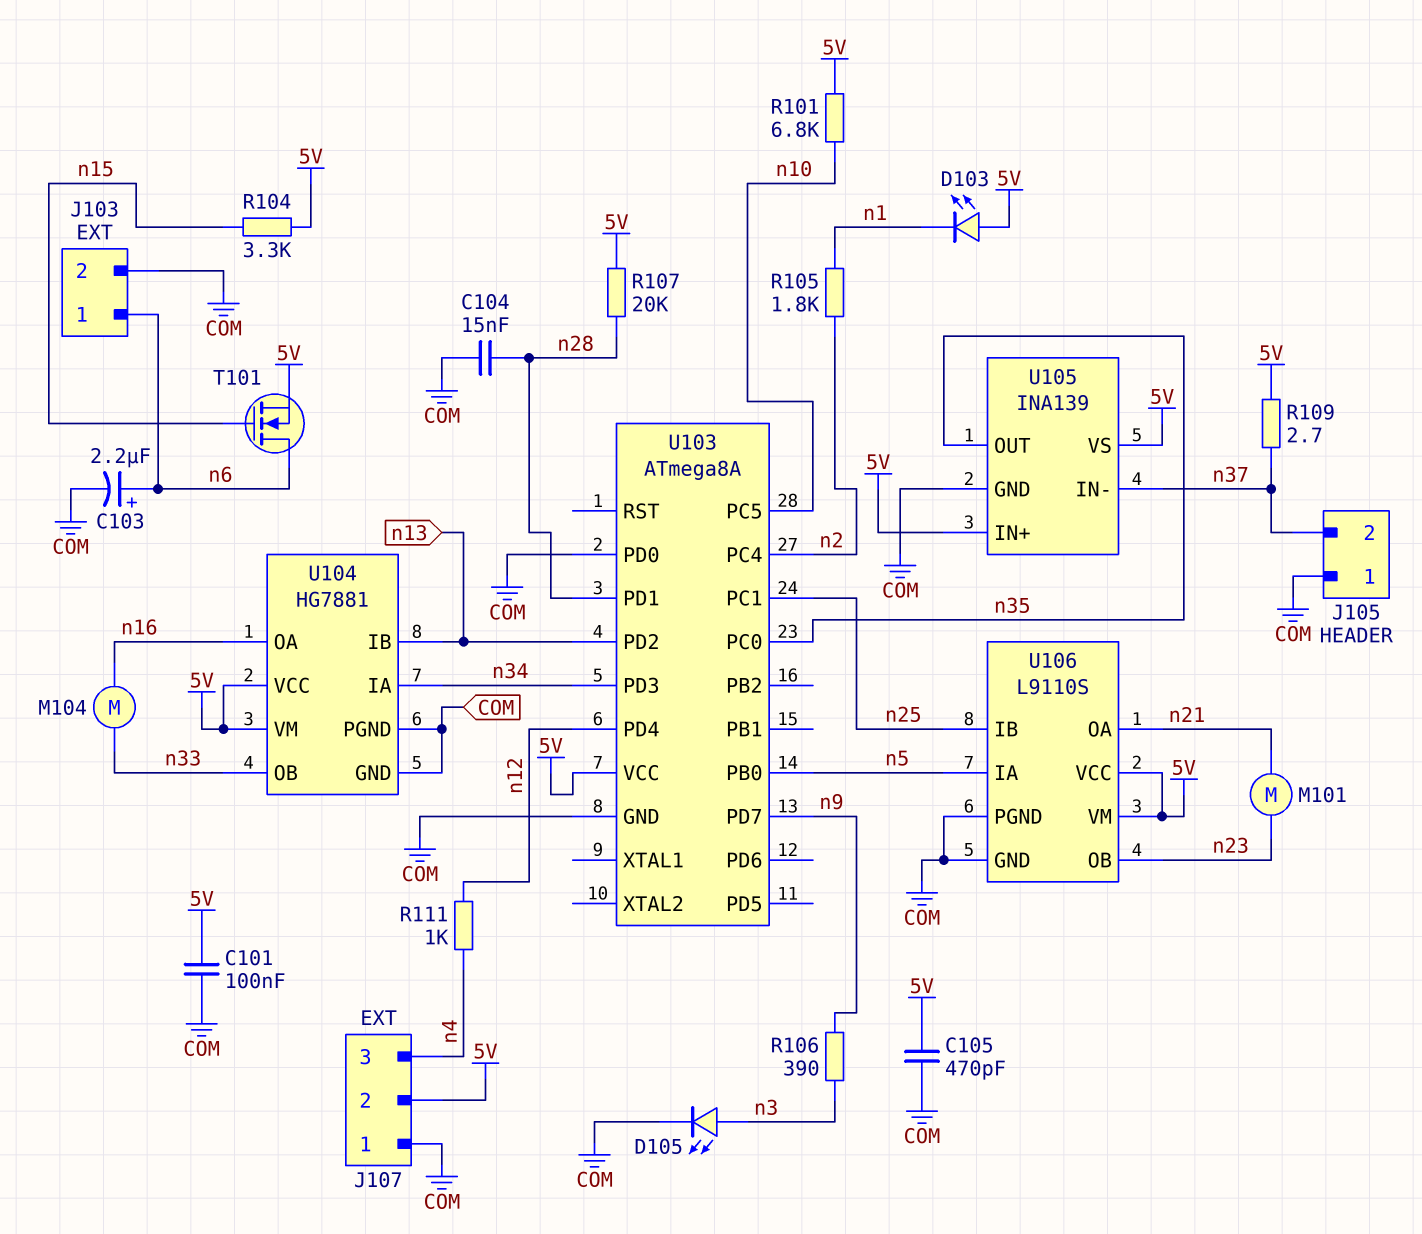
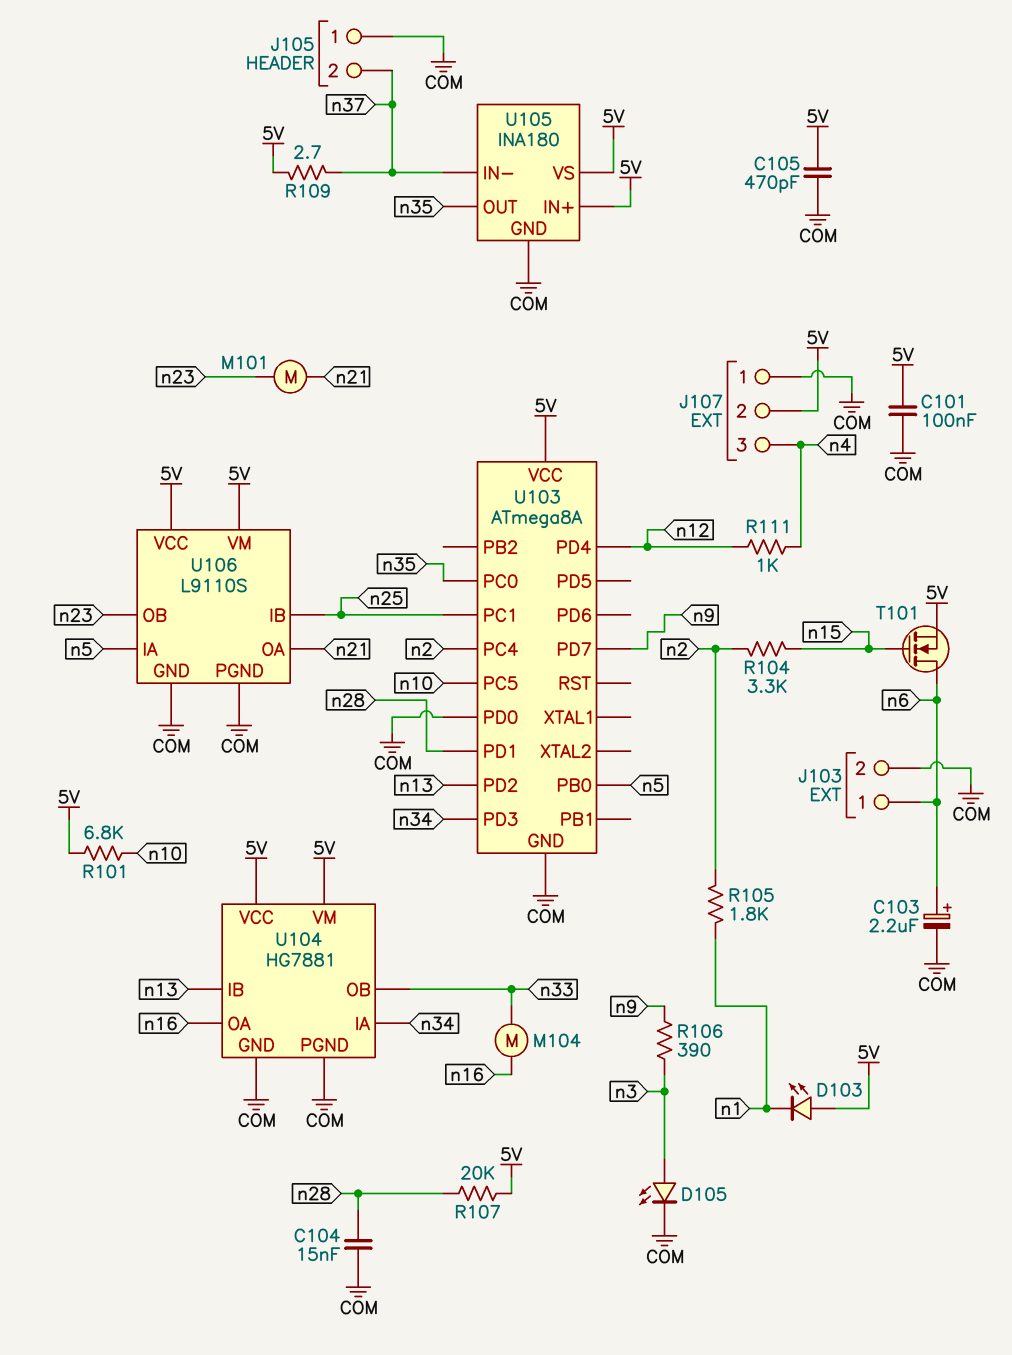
R104: 3.3k (5V, n15) -> 3.3k (n2, n15)
U105: INA139 -> INA180

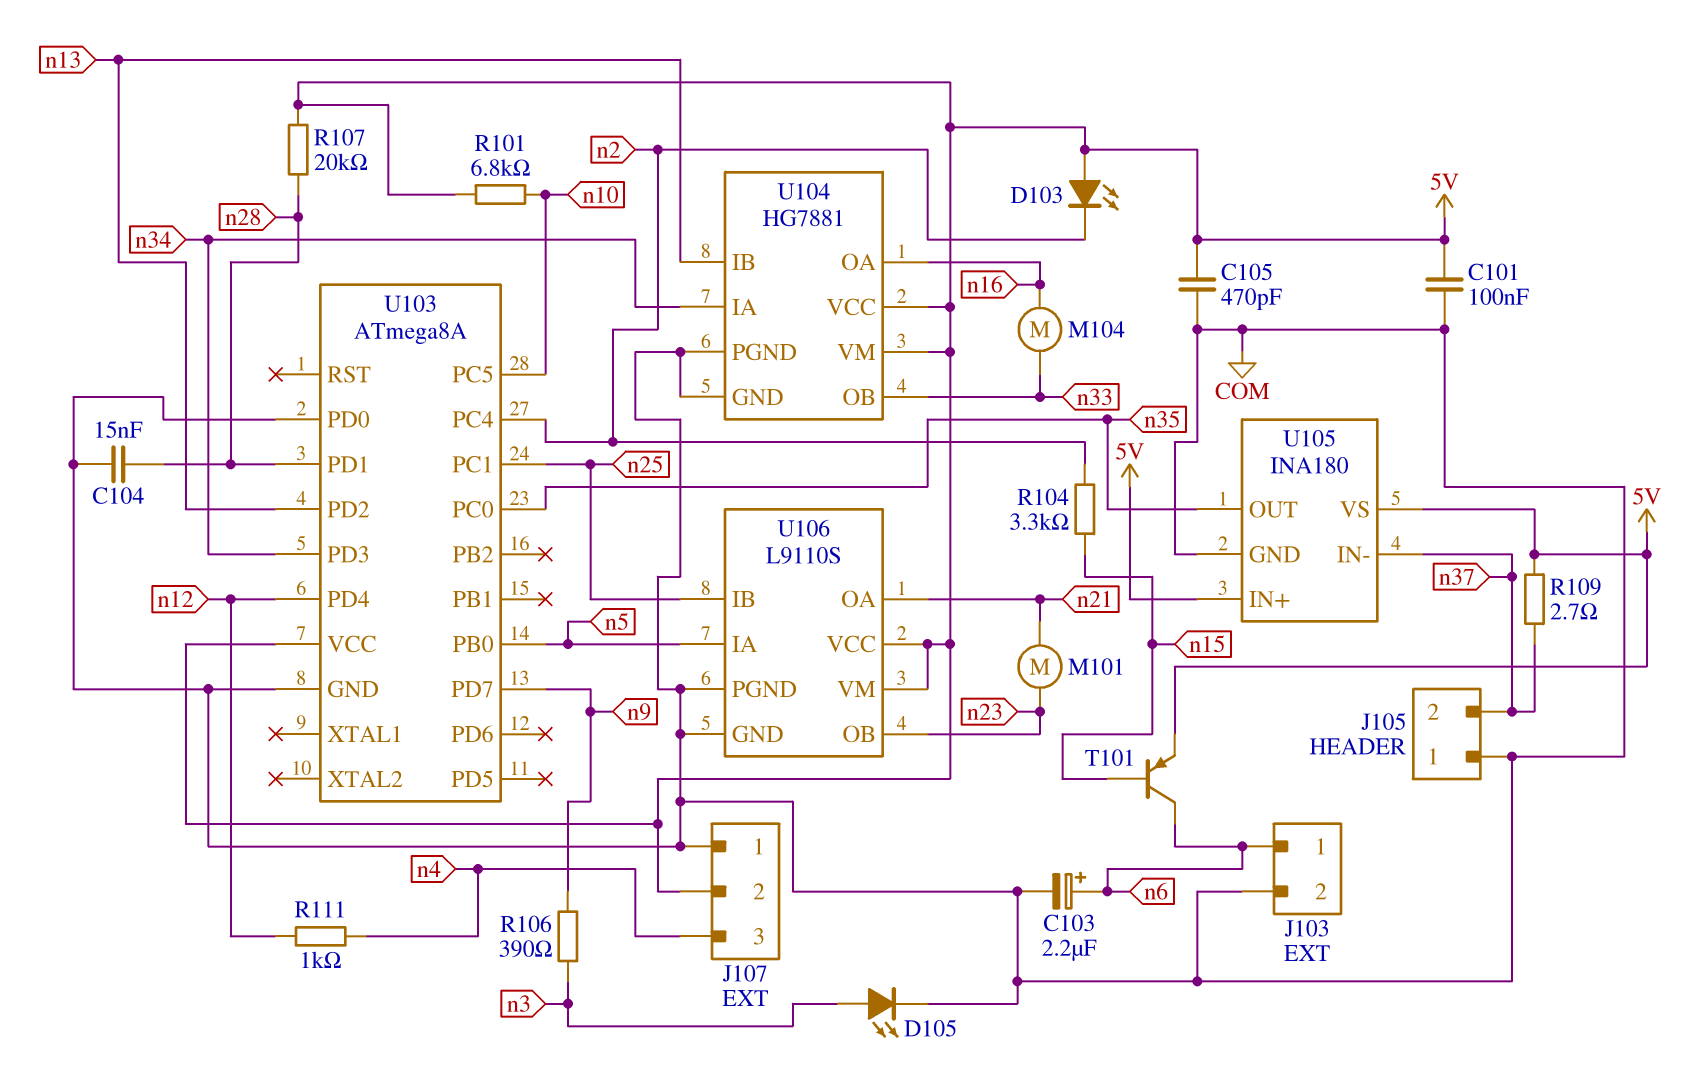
D103: LED (A 5V, K n1) -> LED (A 5V, K n2)
R105: 1.8k (n1, n2) -> none
T101: NMOS (G n15, D n6, S 5V) -> PNP (B n15, C n6, E 5V)

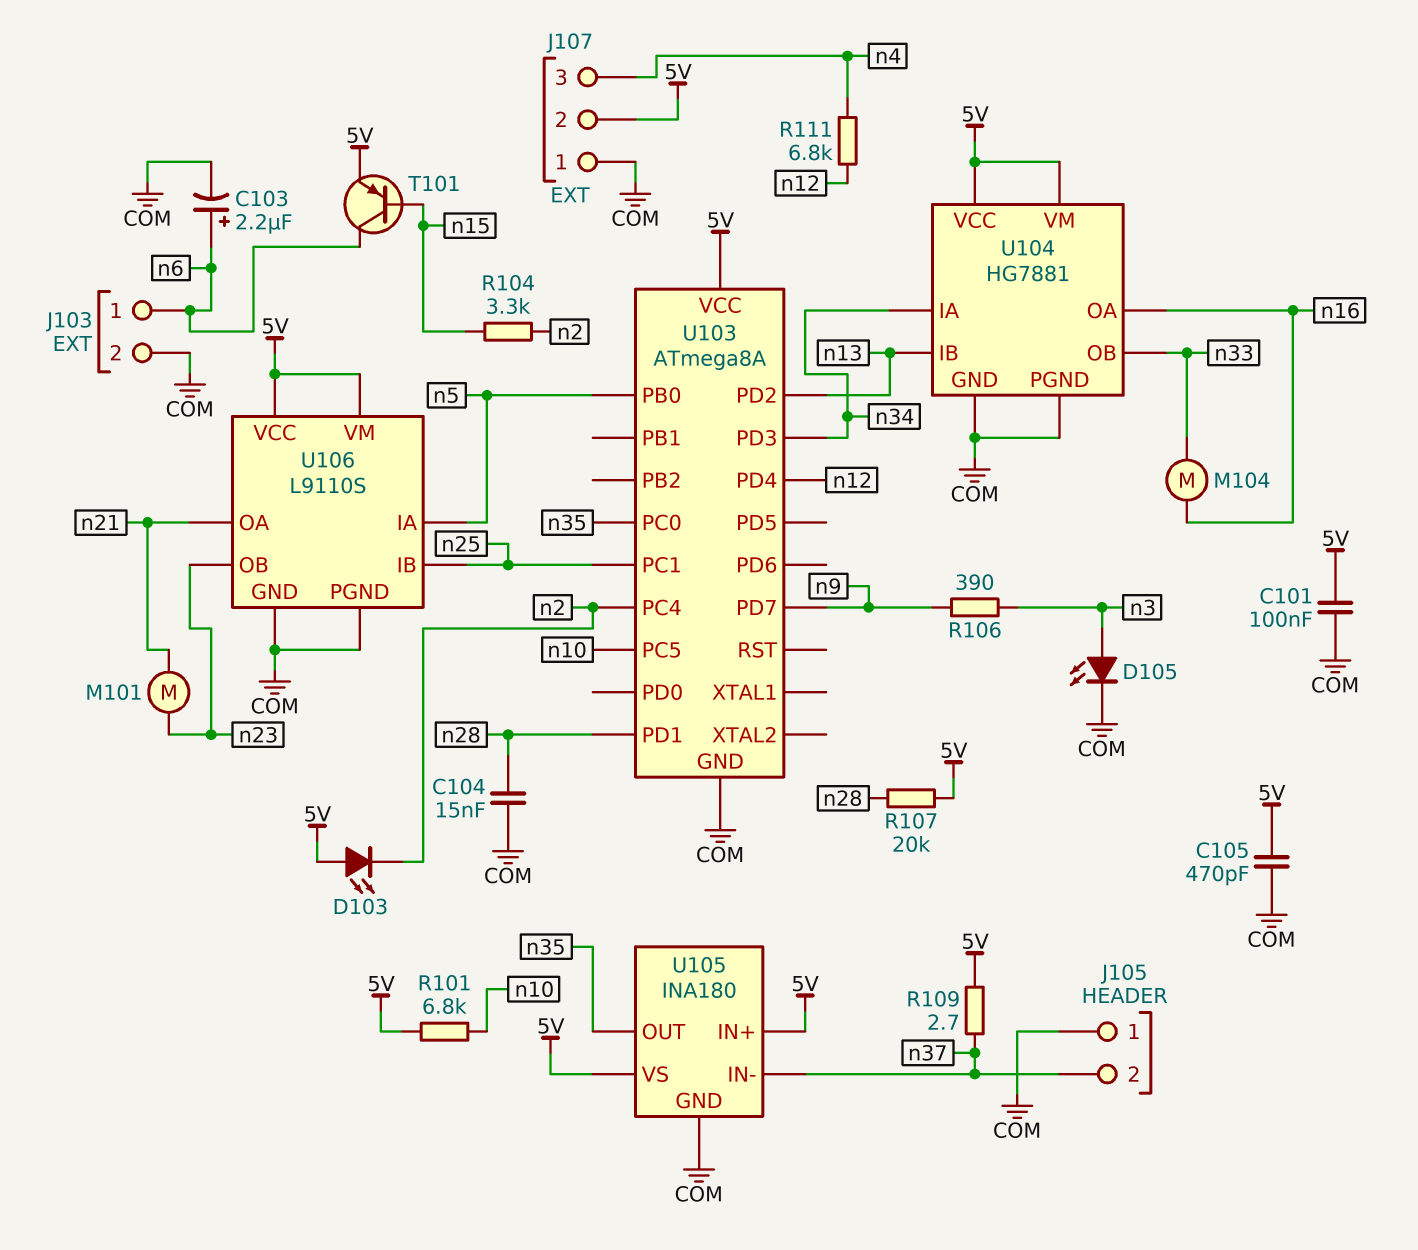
R111: 1k (n4, n12) -> 6.8k (n4, n12)
U103 pin PD0: COM -> none

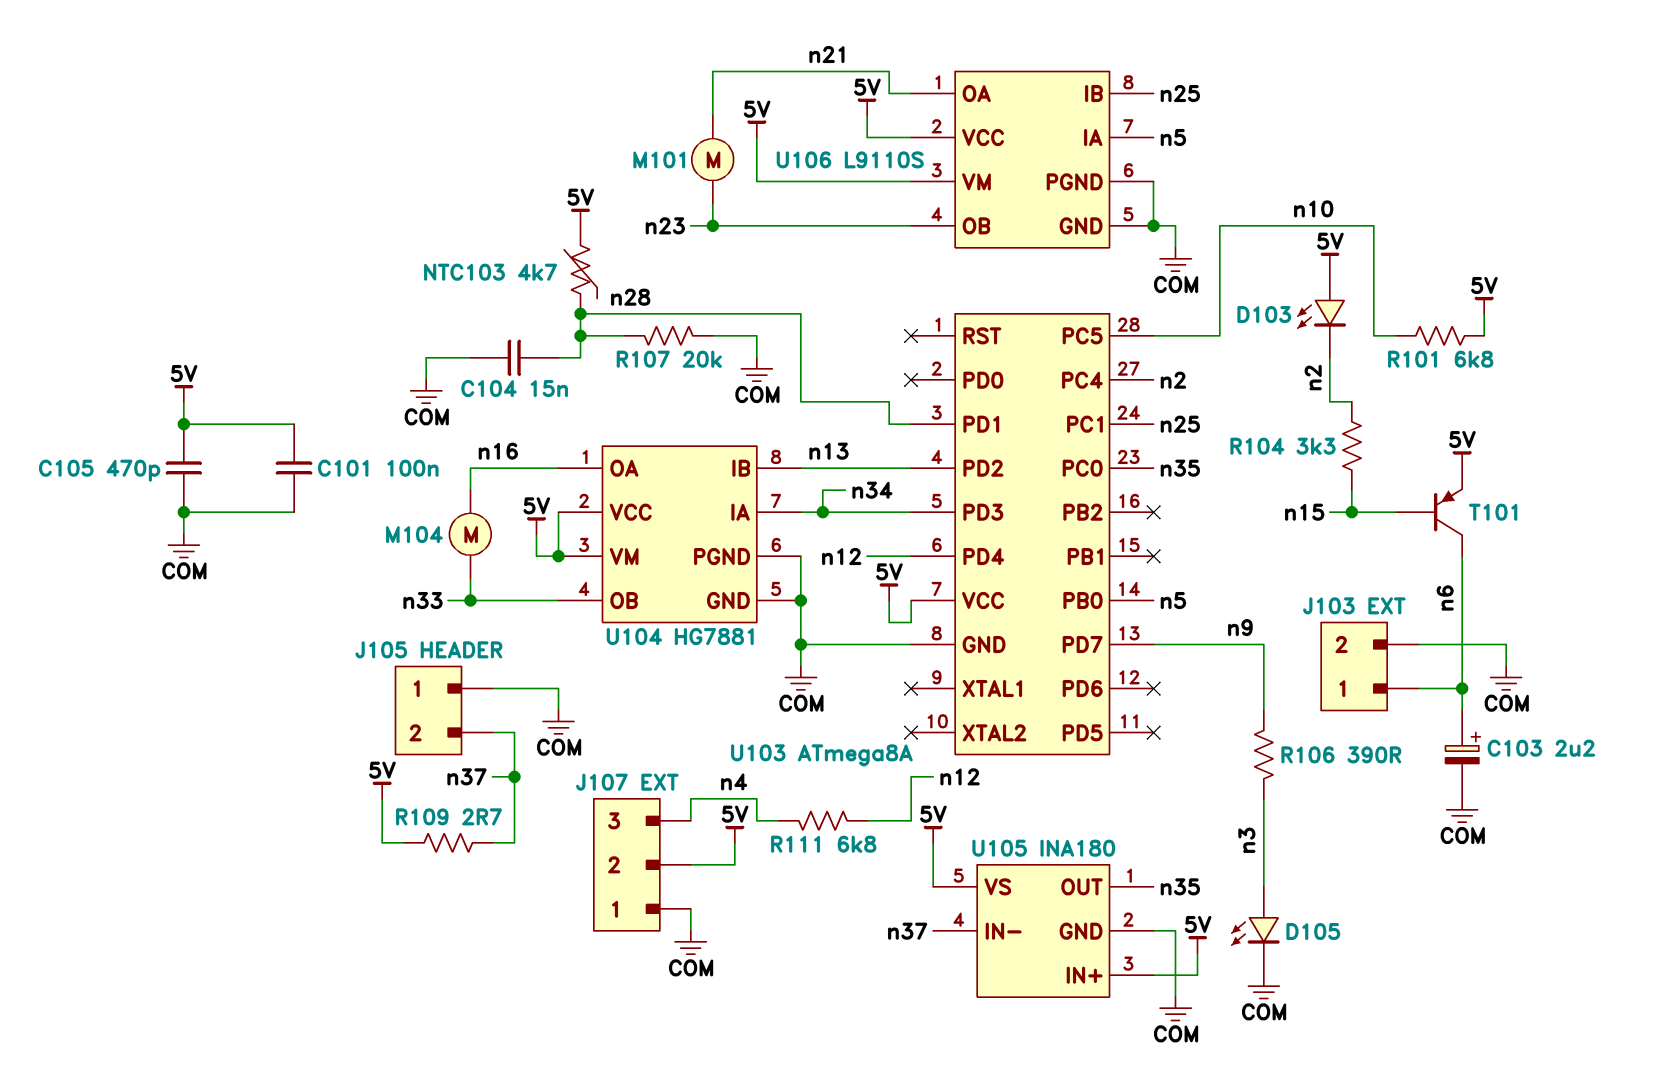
NTC103: none -> 4.7k (5V, n28)
R107: 20k (5V, n28) -> 20k (COM, n28)

